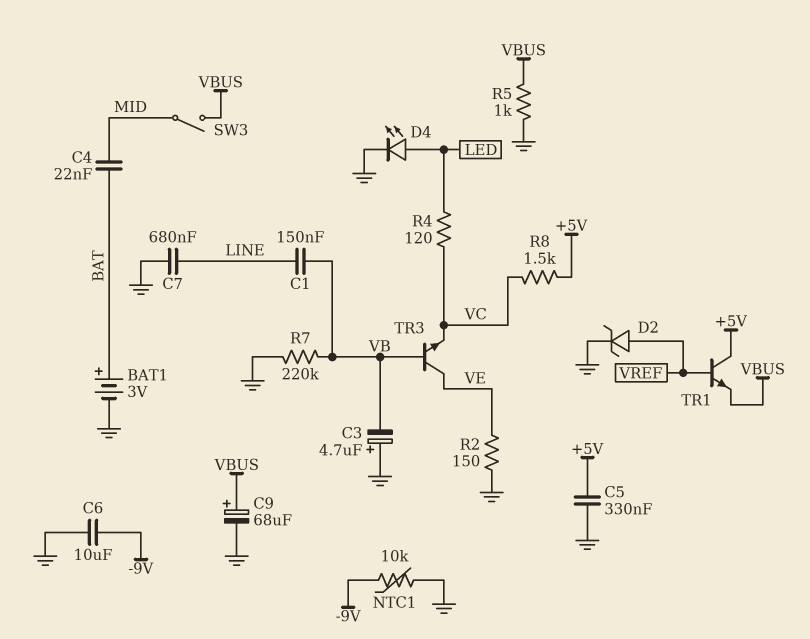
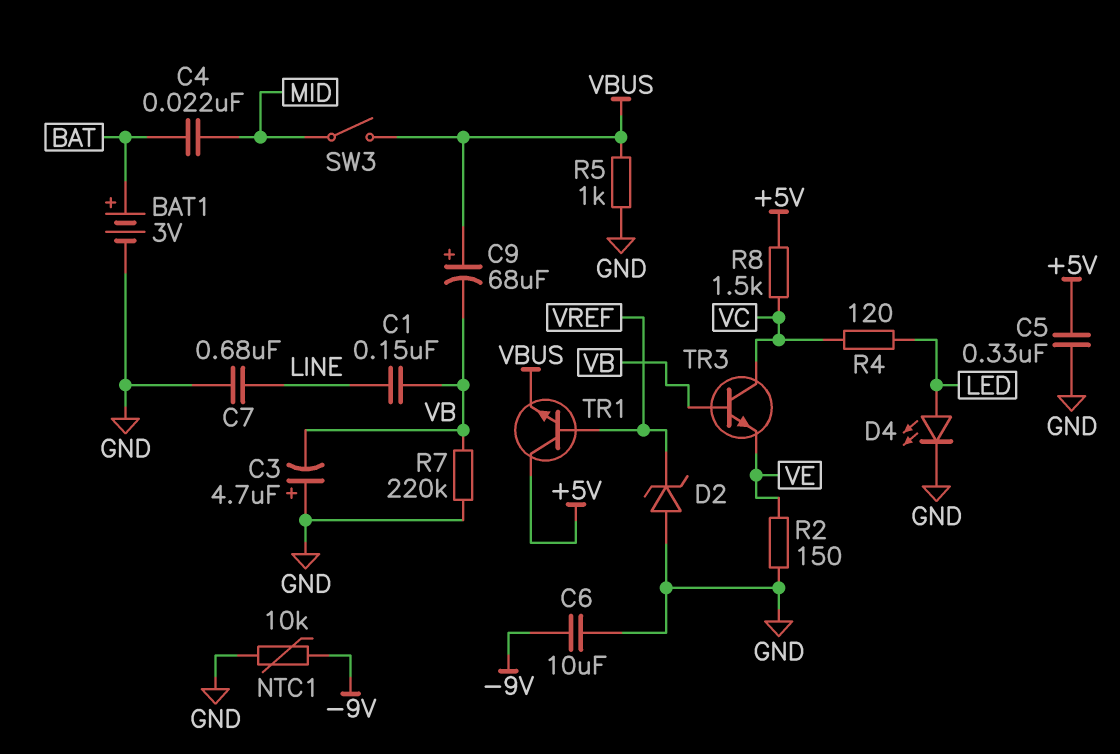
C9: 68uF (plus VBUS, minus GND) -> 68uF (plus VBUS, minus VB)
D2: zener (A VREF, K GND) -> zener (A GND, K VREF)
TR3: NPN (B VB, C VE, E VC) -> NPN (B VB, C VC, E VE)

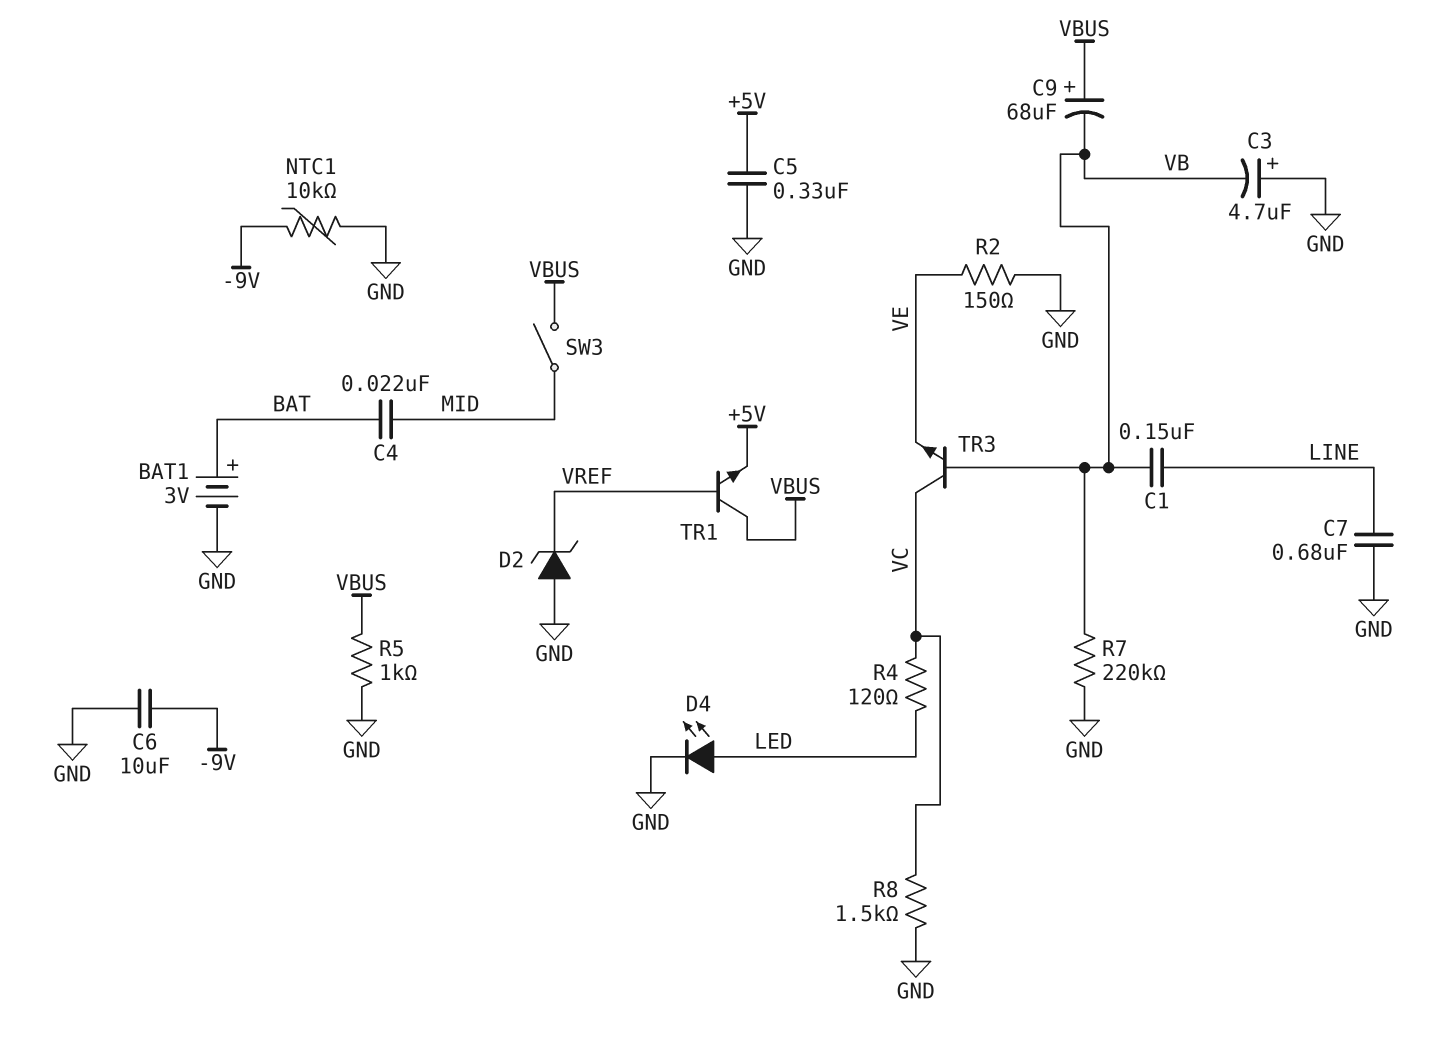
R8: 1.5k (+5V, VC) -> 1.5k (GND, VC)
TR1: NPN (B VREF, C +5V, E VBUS) -> NPN (B VREF, C VBUS, E +5V)

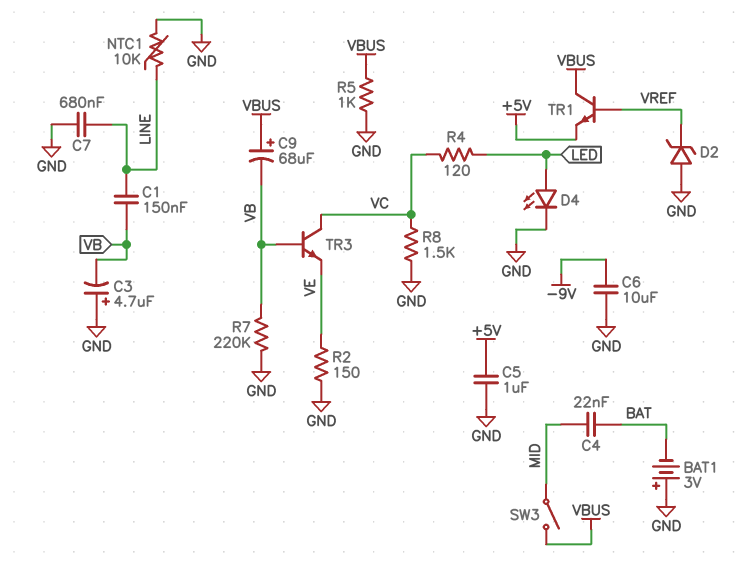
BAT1: 3V (plus BAT, minus GND) -> 3V (plus GND, minus BAT)
C5: 330nF (+5V, GND) -> 1uF (+5V, GND)
NTC1: 10k (-9V, GND) -> 10k (GND, LINE)

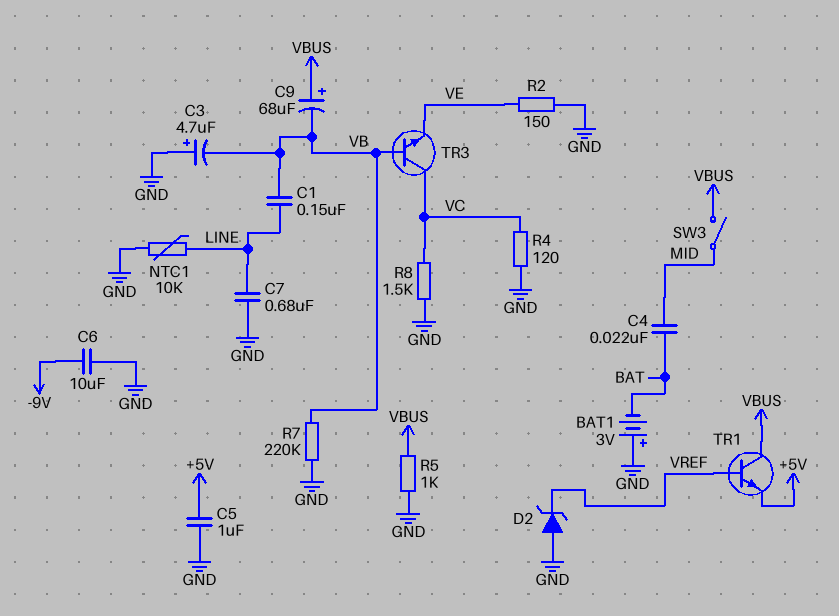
D4: LED (A LED, K GND) -> none
R4: 120 (LED, VC) -> 120 (GND, VC)

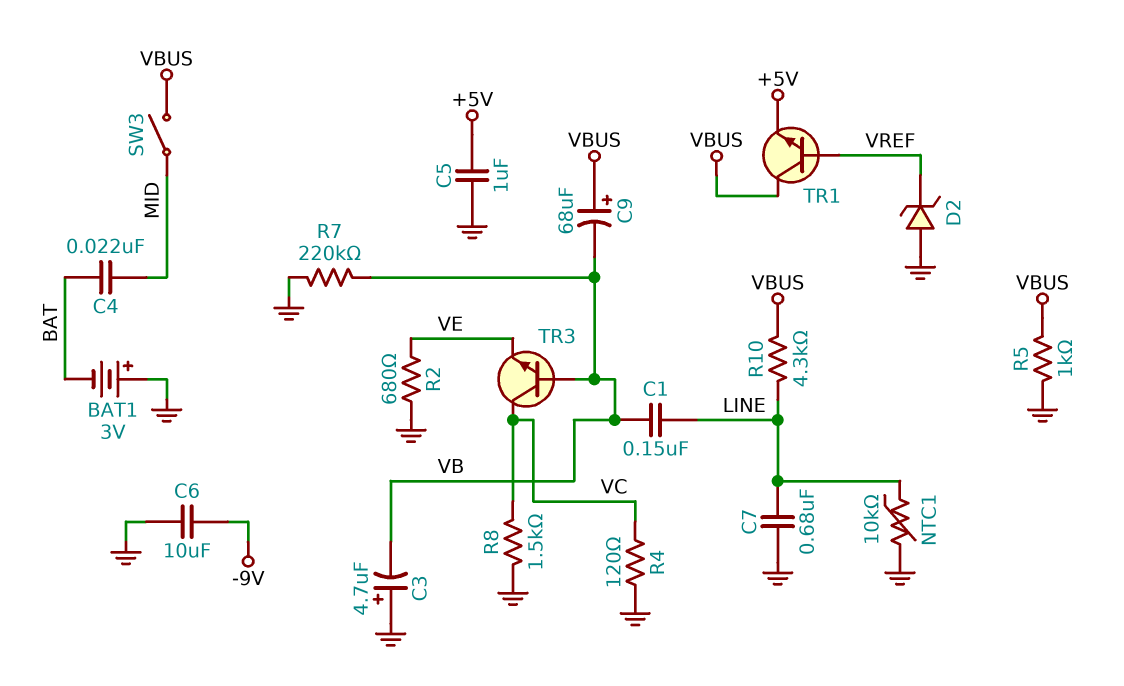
R2: 150 (GND, VE) -> 680 (GND, VE)
R10: none -> 4.3k (LINE, VBUS)

